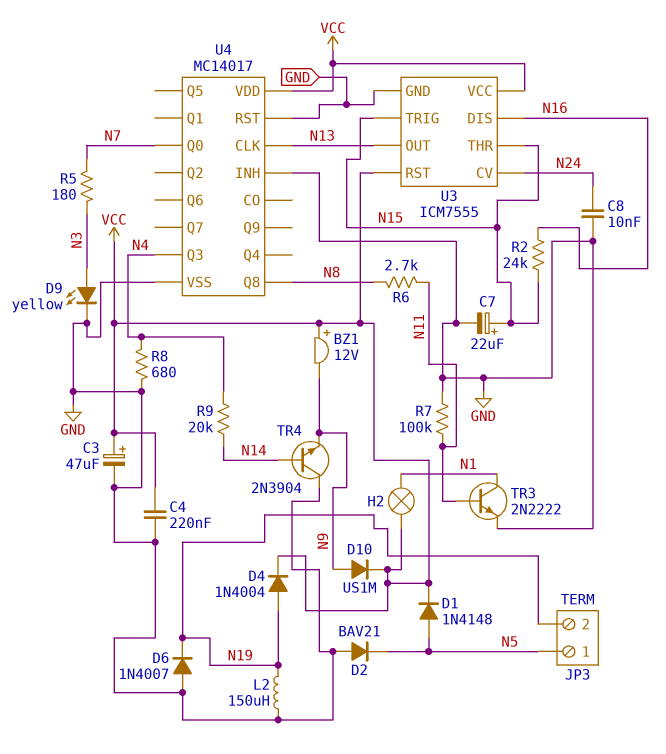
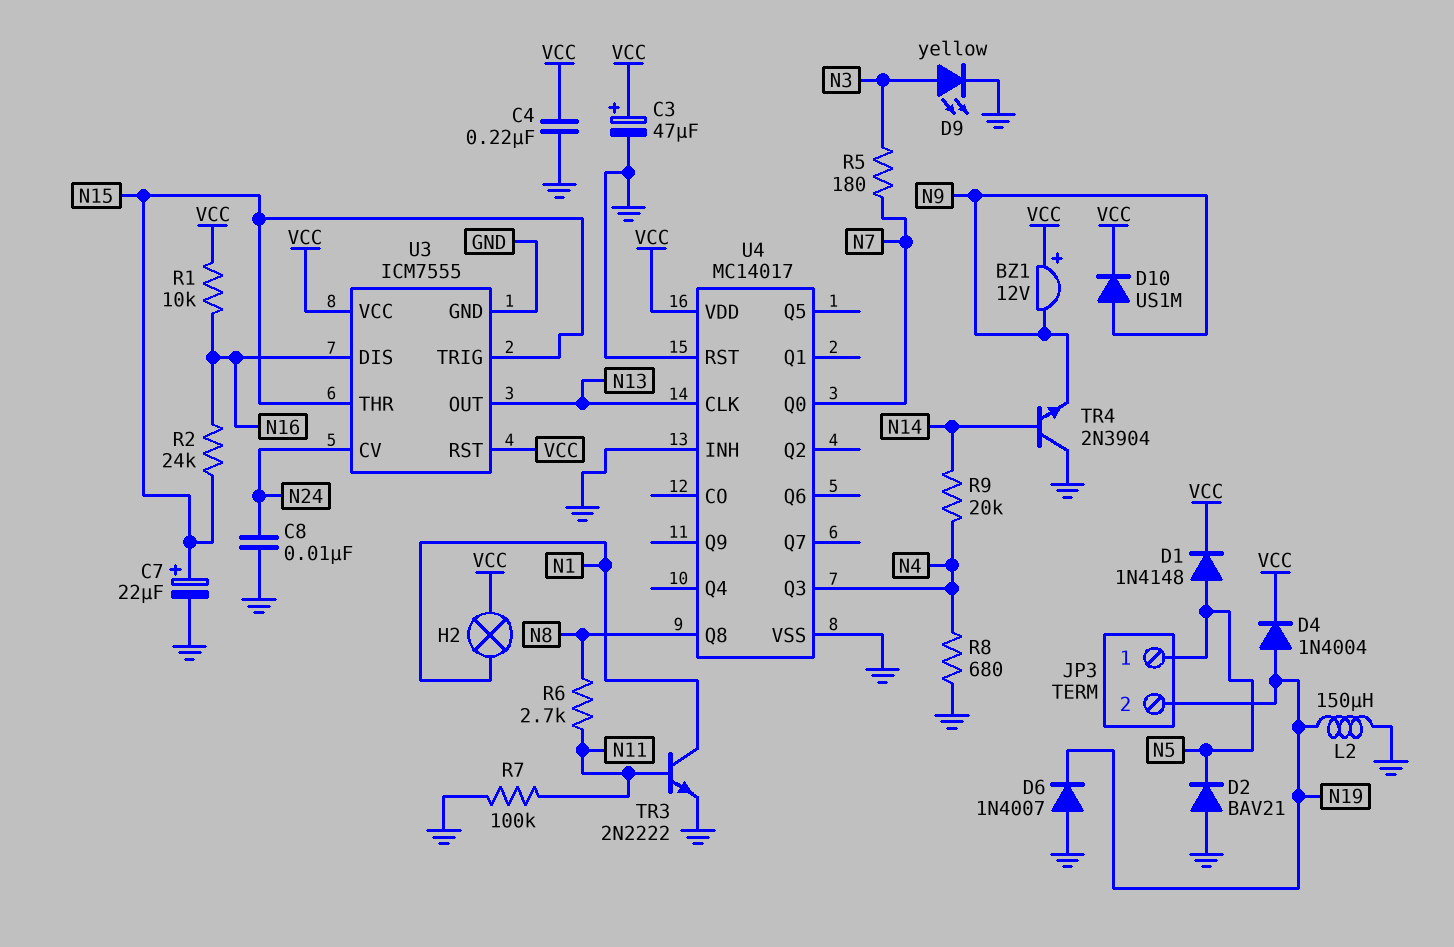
R1: none -> 10k (N16, VCC)

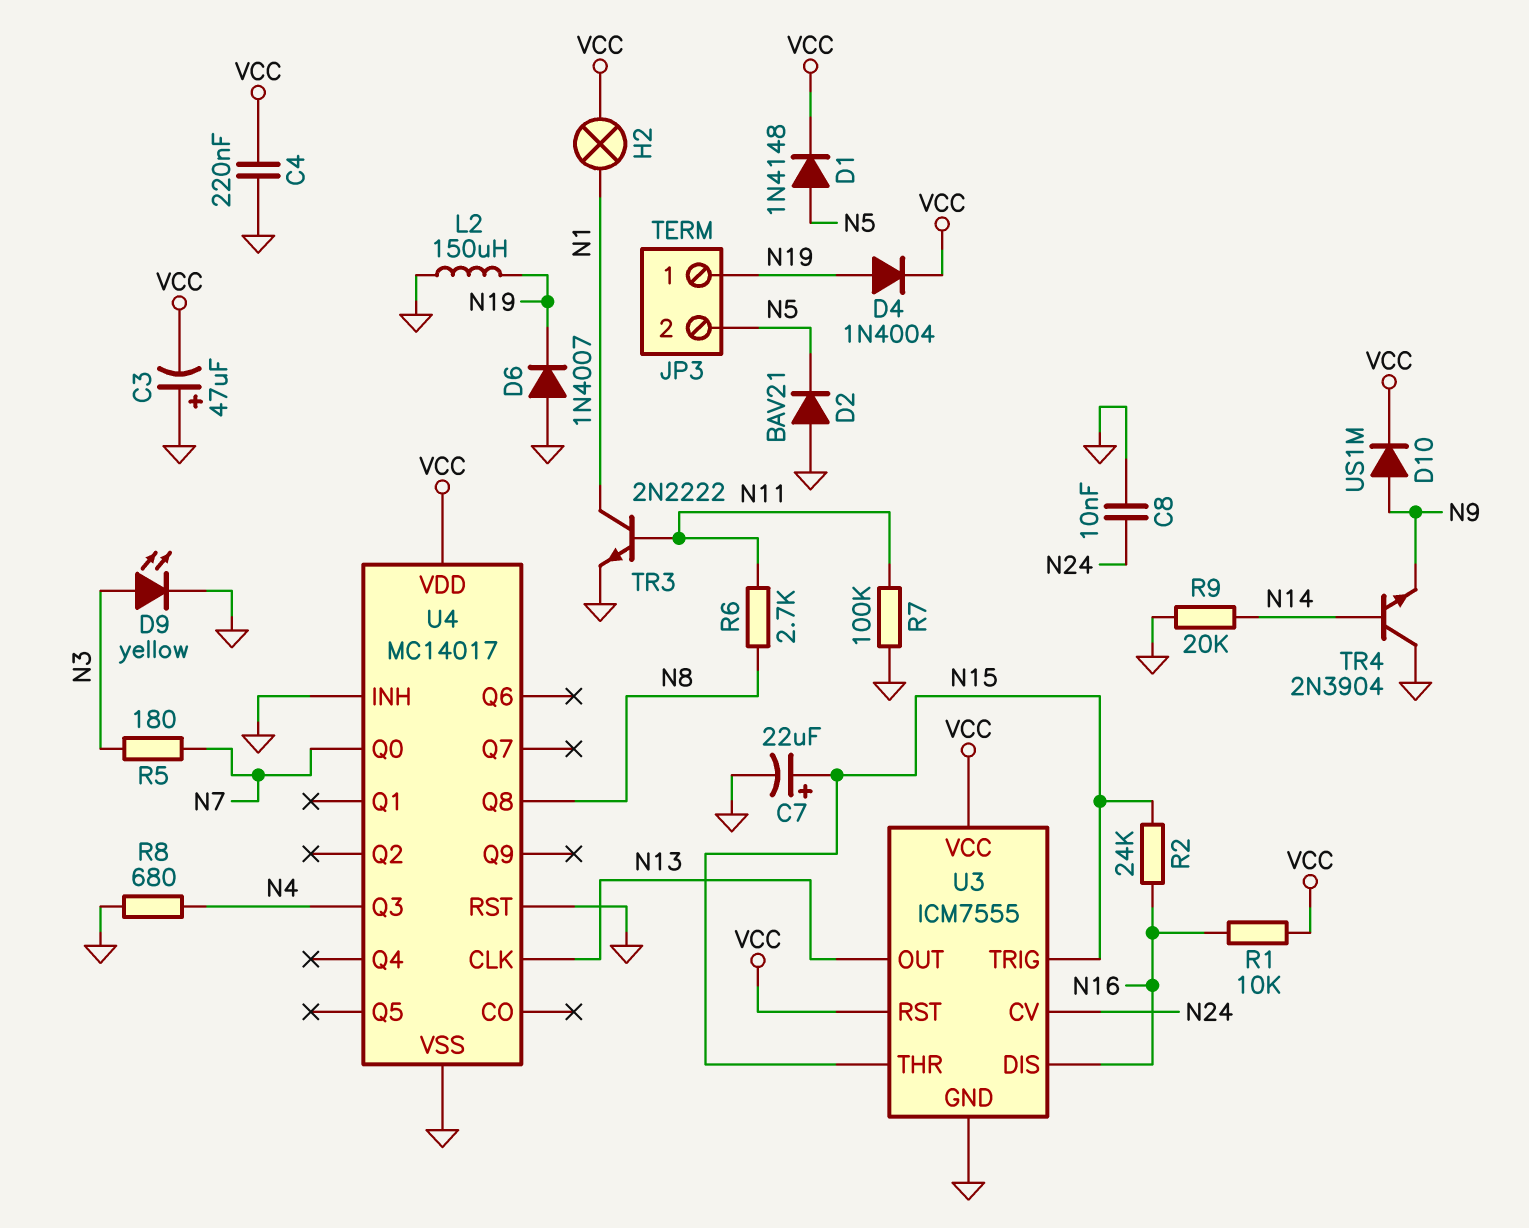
BZ1: buzzer 12V (plus VCC, minus N9) -> none
C3: 47uF (plus VCC, minus GND) -> 47uF (plus GND, minus VCC)
JP3 pin 1: N5 -> N19
JP3 pin 2: N19 -> N5
R9: 20k (N4, N14) -> 20k (GND, N14)

